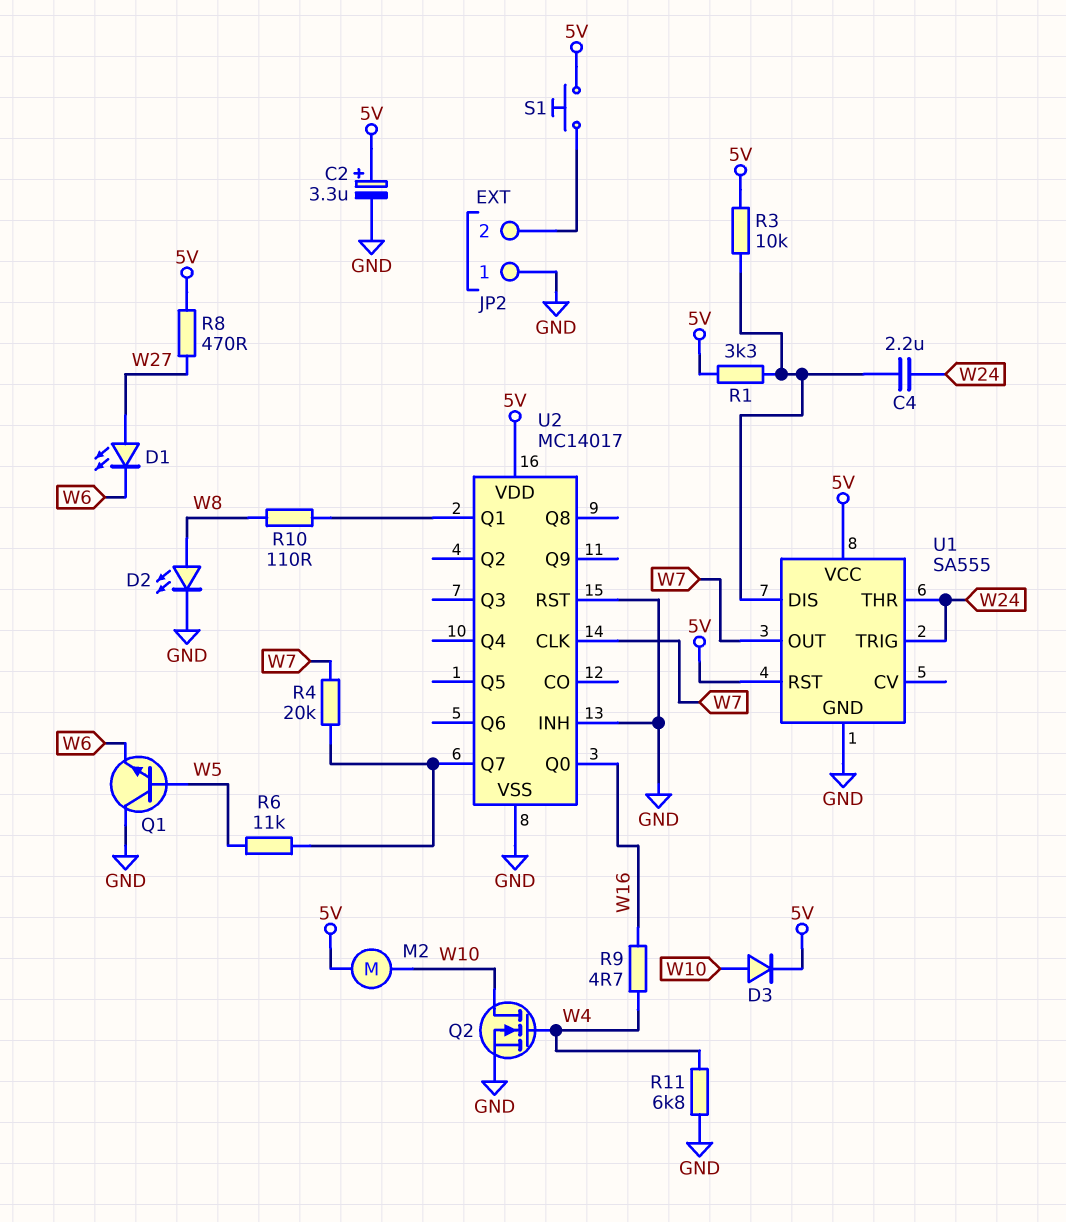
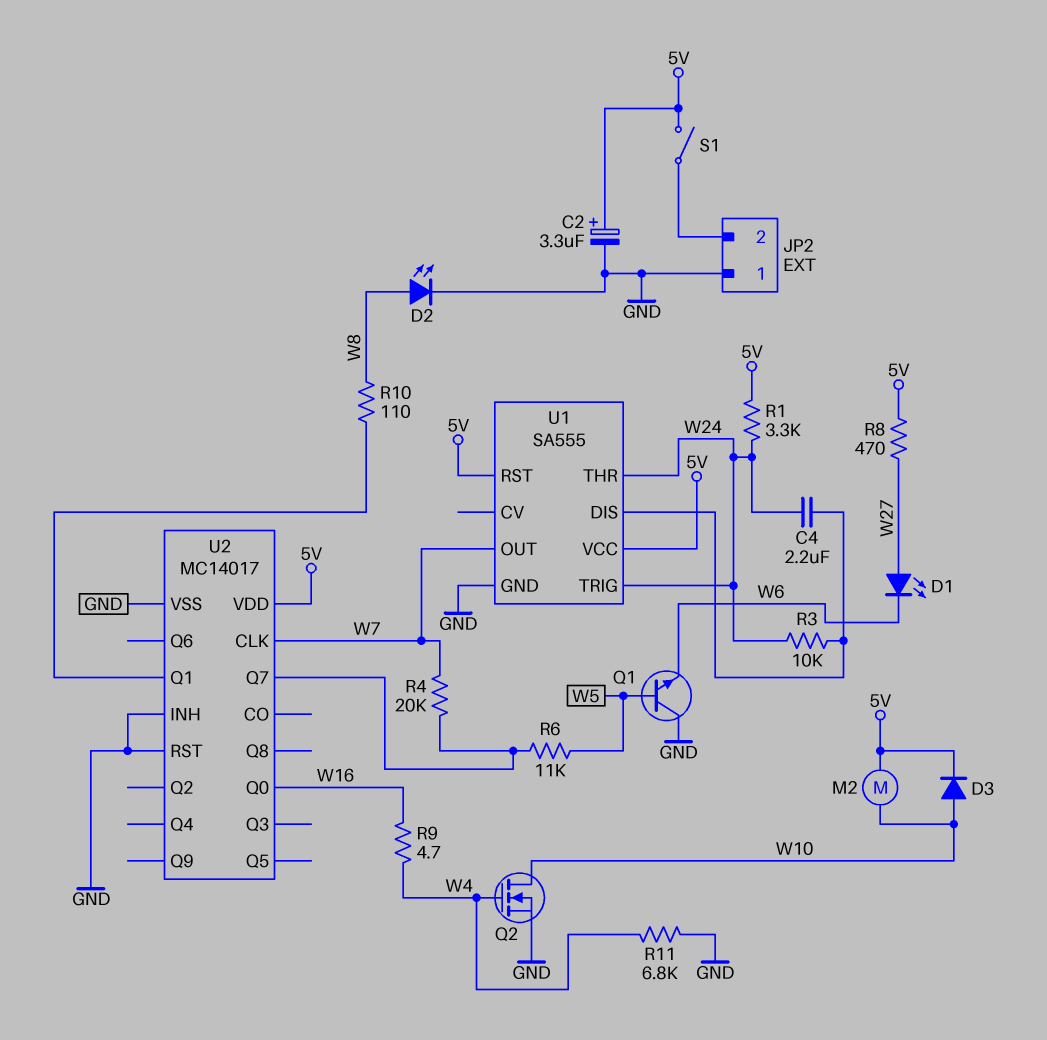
R1: 3.3k (5V, U1/DIS) -> 3.3k (5V, W24)
R3: 10k (5V, U1/DIS) -> 10k (U1/DIS, W24)
S1: button (5V, JP2/2) -> switch (5V, JP2/2)

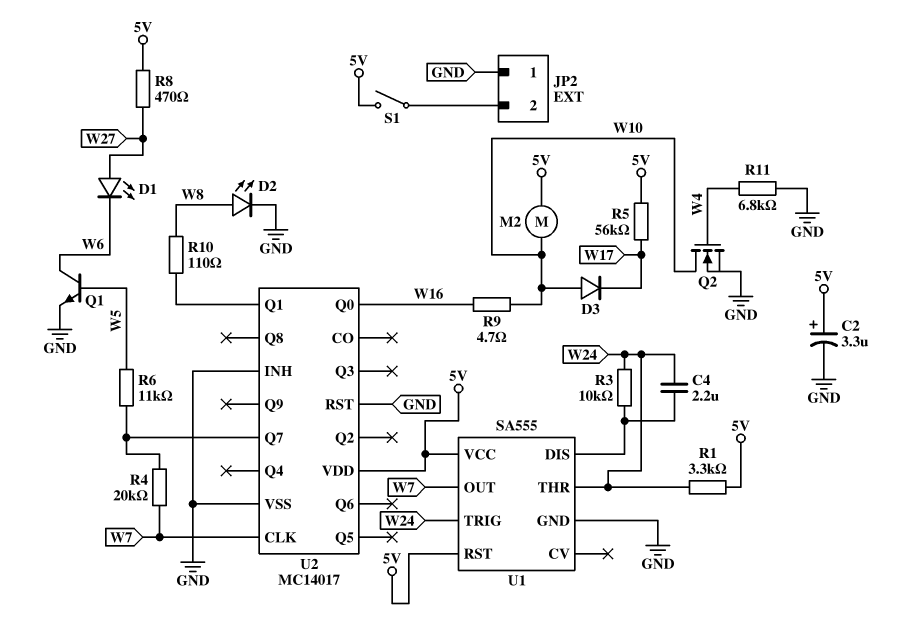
D3: diode (A W10, K 5V) -> diode (A W10, K W17)
Q1: NPN (B W5, C GND, E W6) -> NPN (B W5, C W6, E GND)
R5: none -> 56k (5V, W17)
R9: 4.7 (W4, W16) -> 4.7 (W10, W16)

